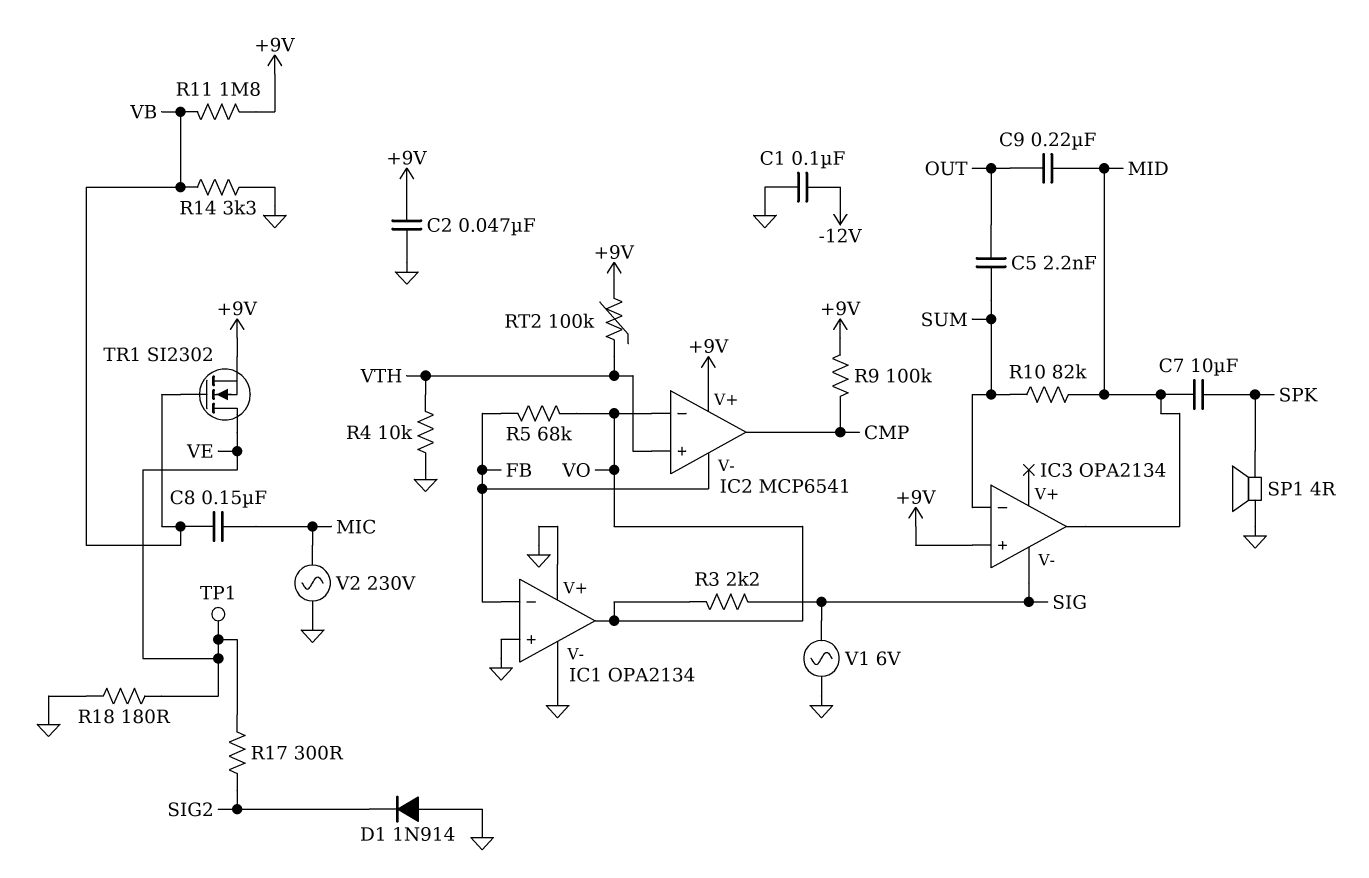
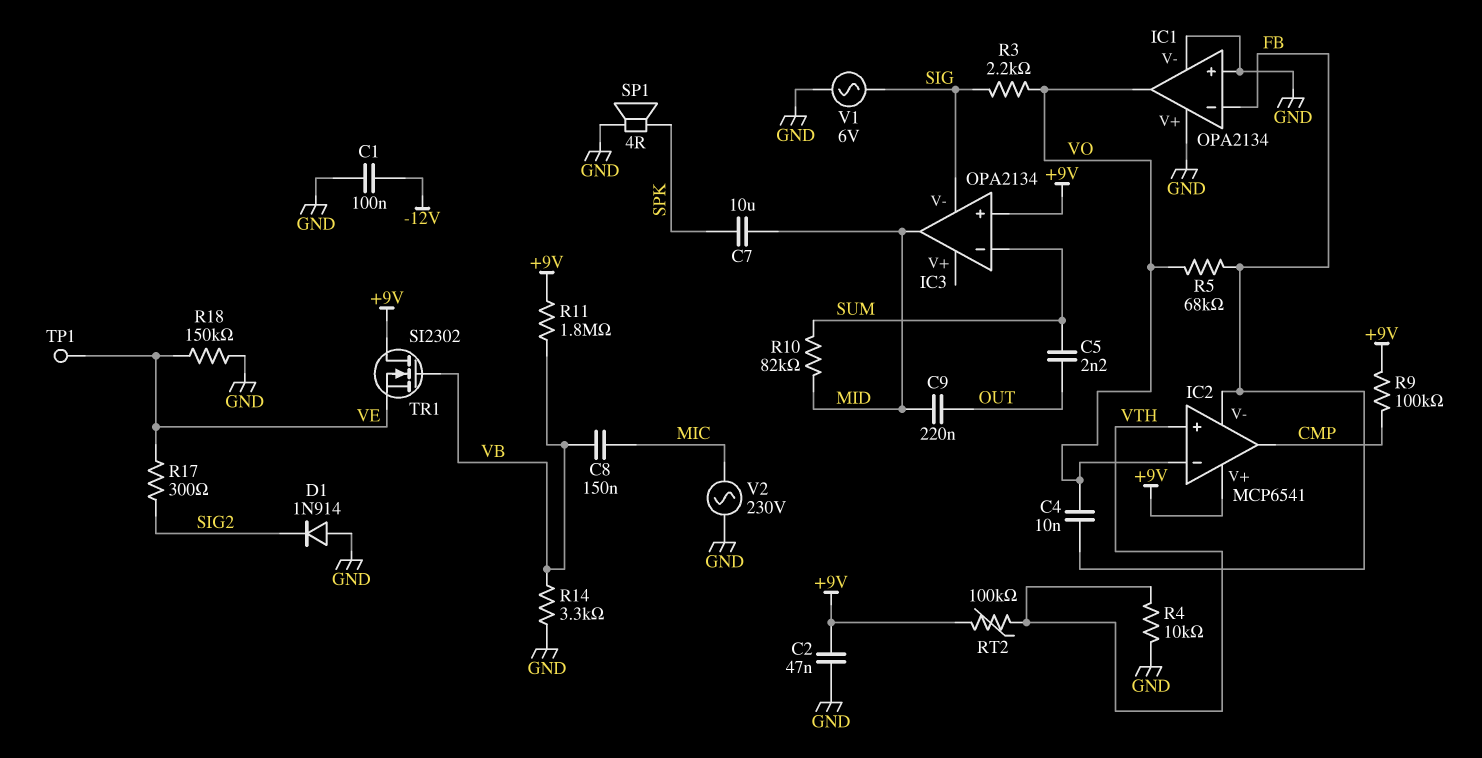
C4: none -> 10nF (FB, VO)
R18: 180 (GND, VE) -> 150k (GND, VE)
TR1: NMOS SI2302 (G VB, D VE, S +9V) -> NMOS SI2302 (G VB, D +9V, S VE)

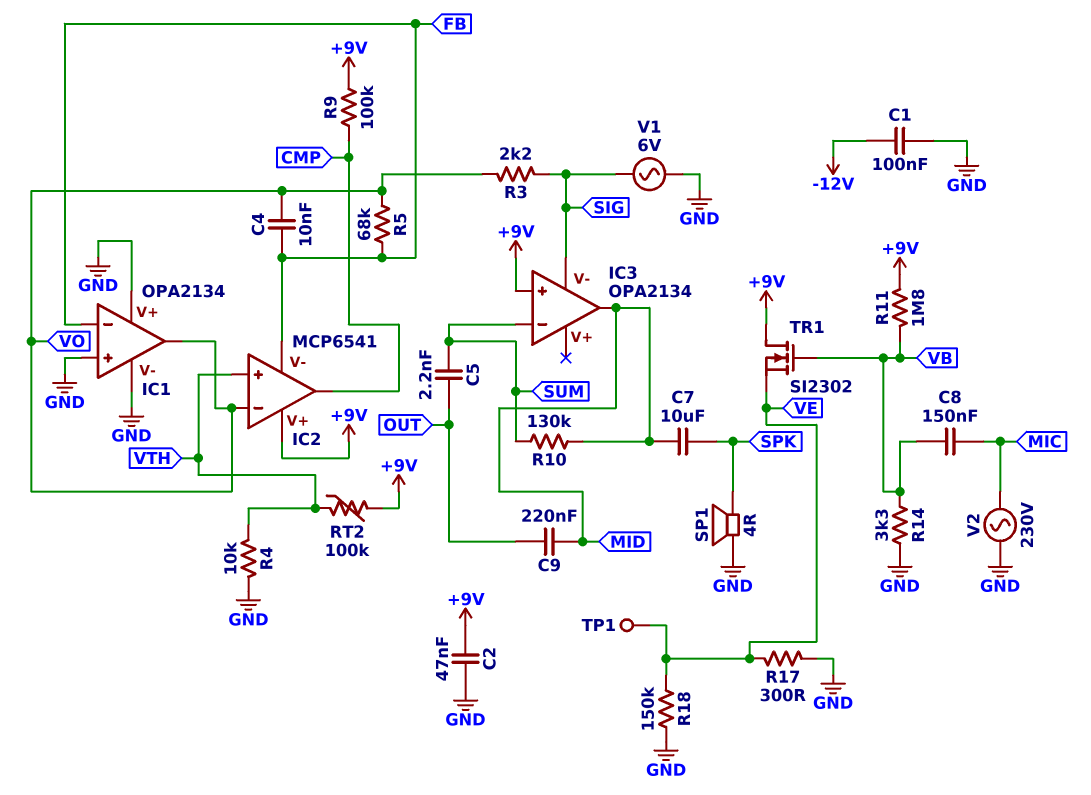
D1: diode 1N914 (A GND, K SIG2) -> none
R10: 82k (MID, SUM) -> 130k (MID, SUM)
R17: 300 (SIG2, VE) -> 300 (GND, VE)

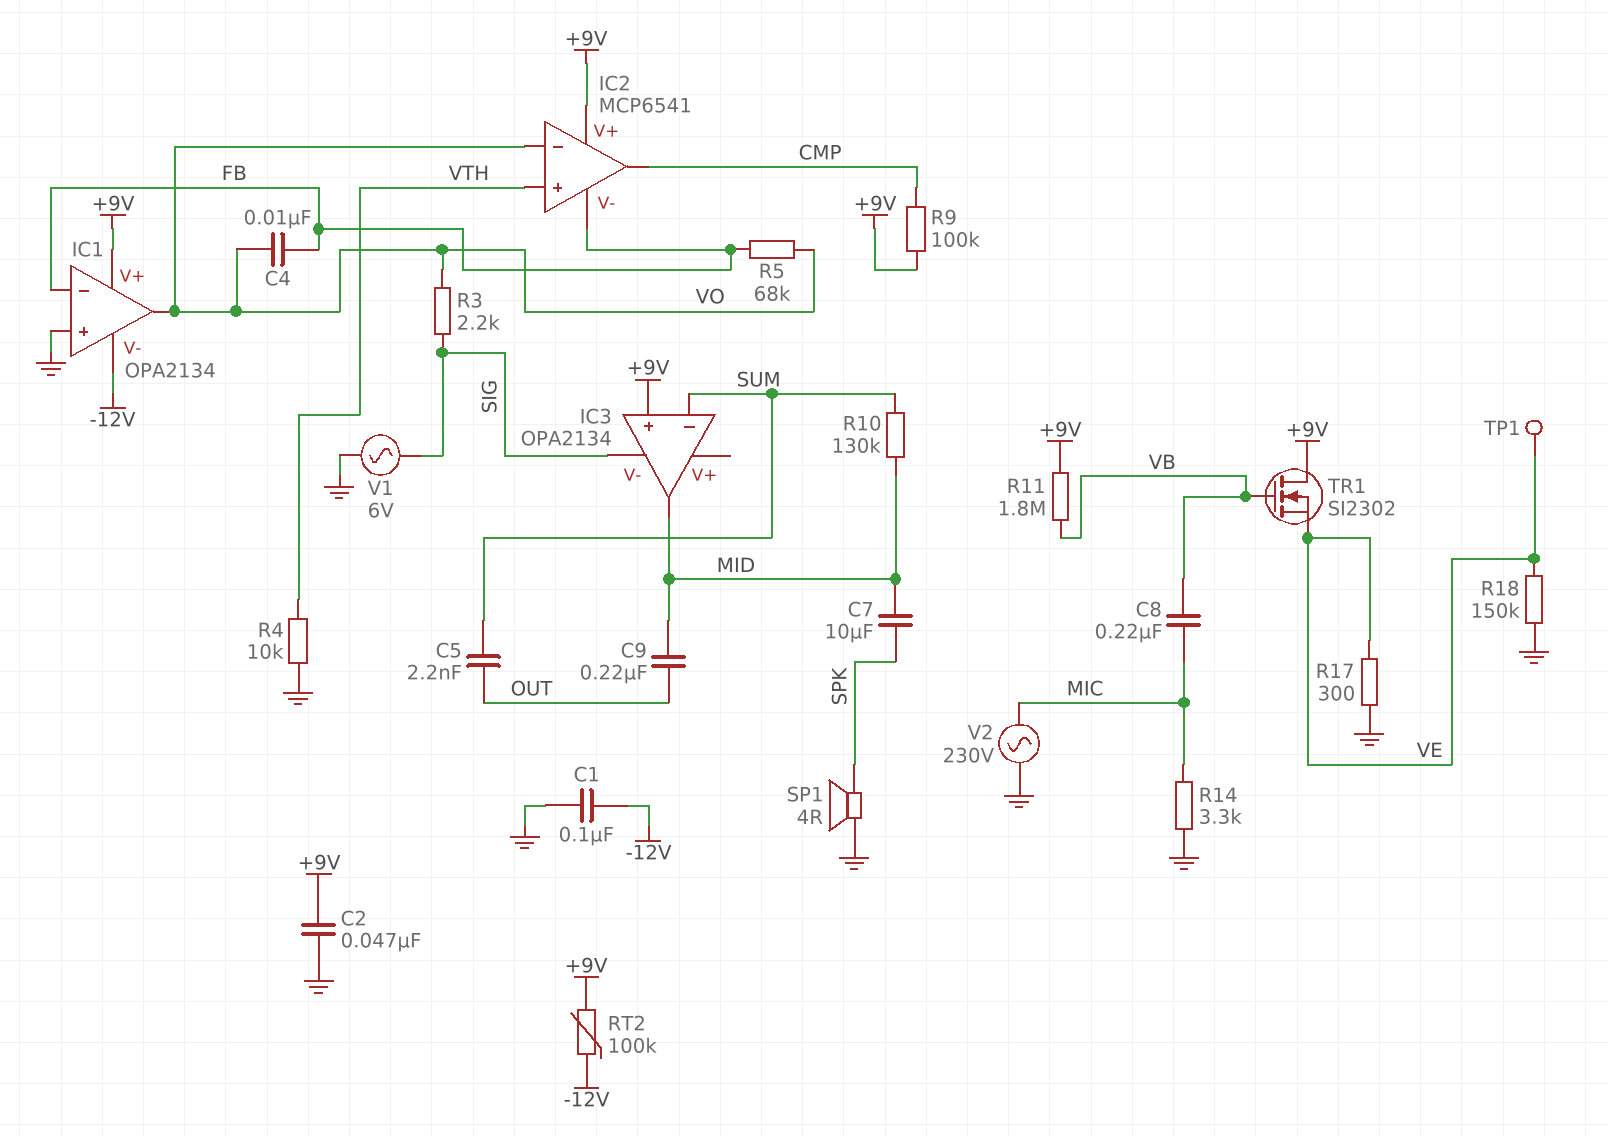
C8: 150nF (MIC, VB) -> 220nF (MIC, VB)
IC1 pin V+: GND -> +9V
IC1 pin V-: GND -> -12V
R14: 3.3k (GND, VB) -> 3.3k (GND, MIC)
RT2: 100k (+9V, VTH) -> 100k (+9V, -12V)

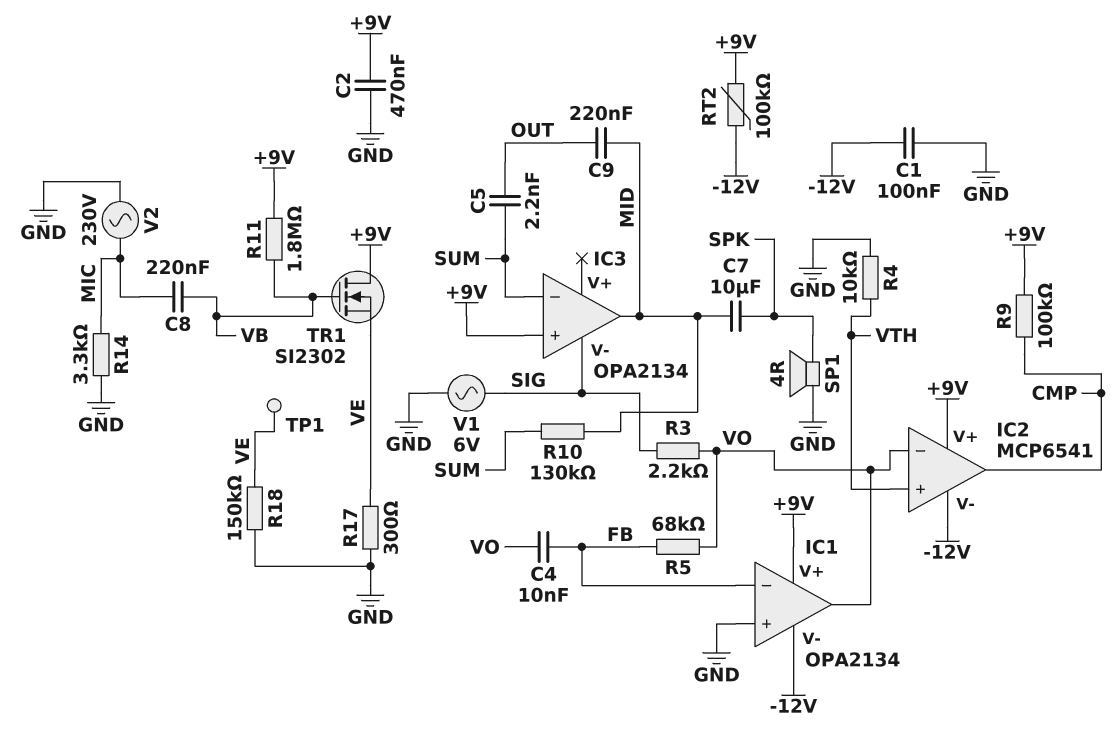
C2: 47nF (+9V, GND) -> 470nF (+9V, GND)
IC2 pin V-: FB -> -12V

